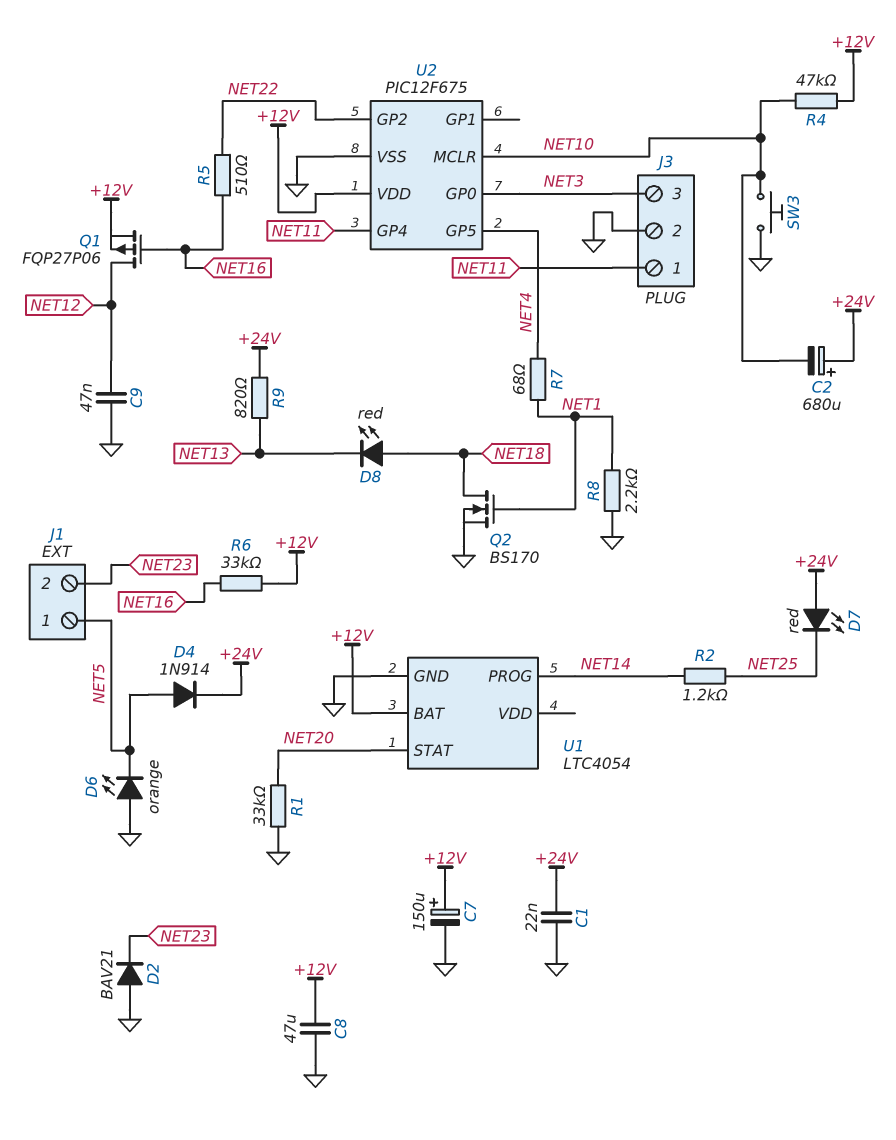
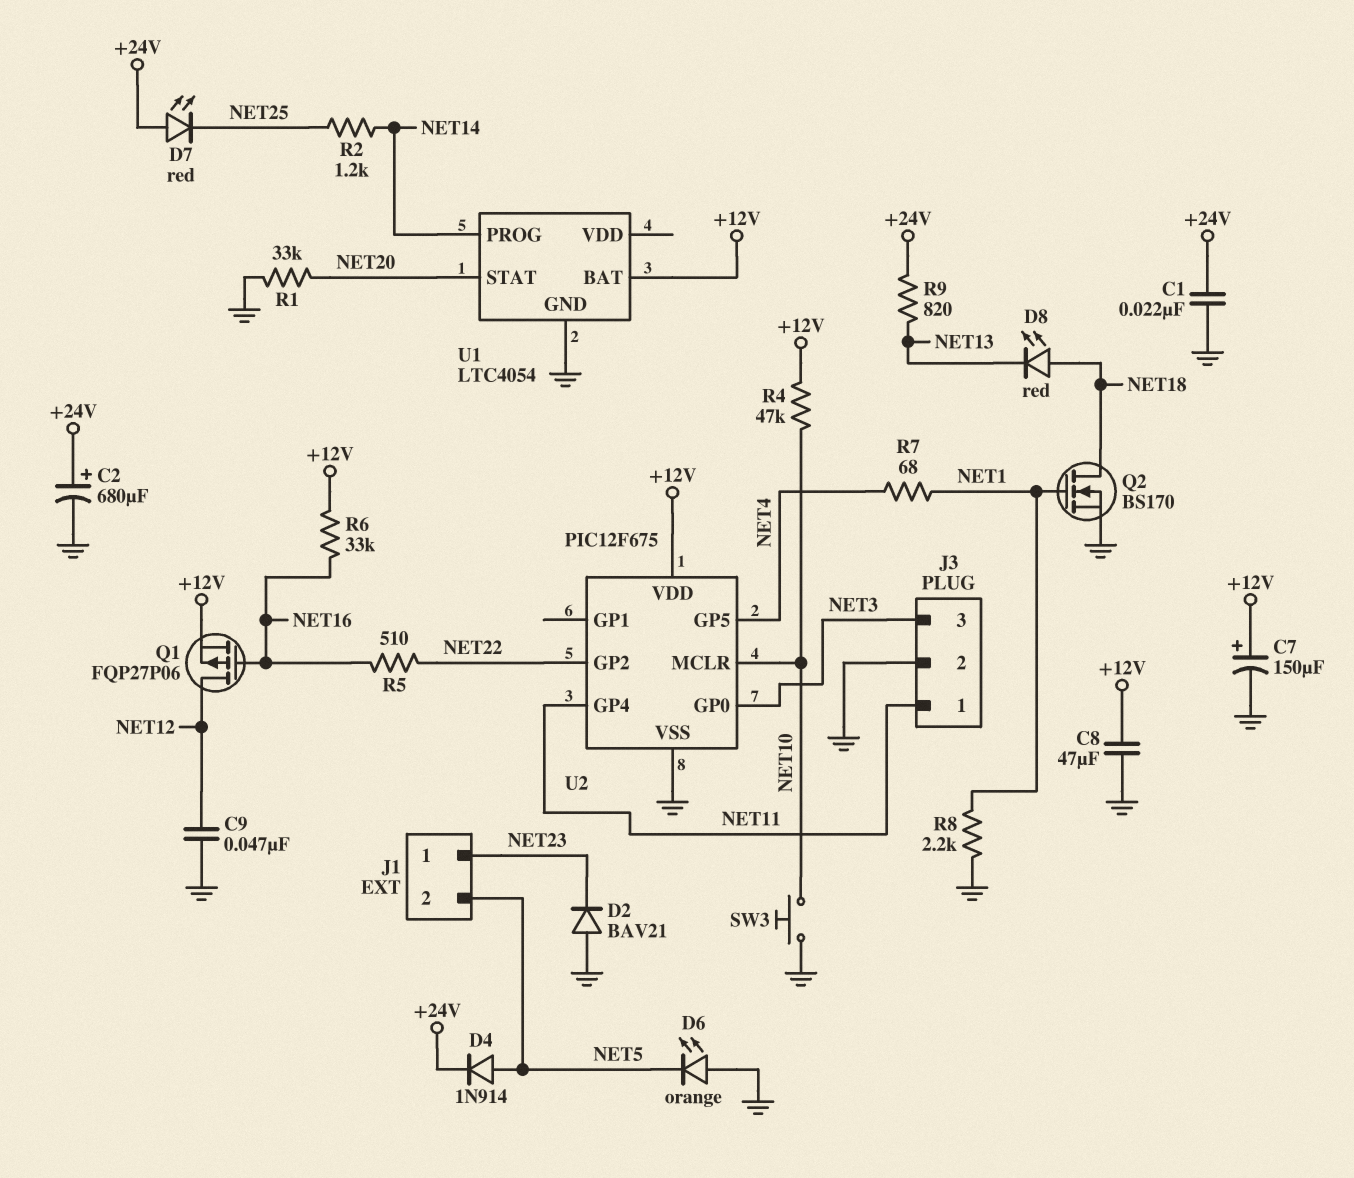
C2: 680uF (plus +24V, minus NET10) -> 680uF (plus +24V, minus GND)
J1 pin 1: NET5 -> NET23
J1 pin 2: NET23 -> NET5

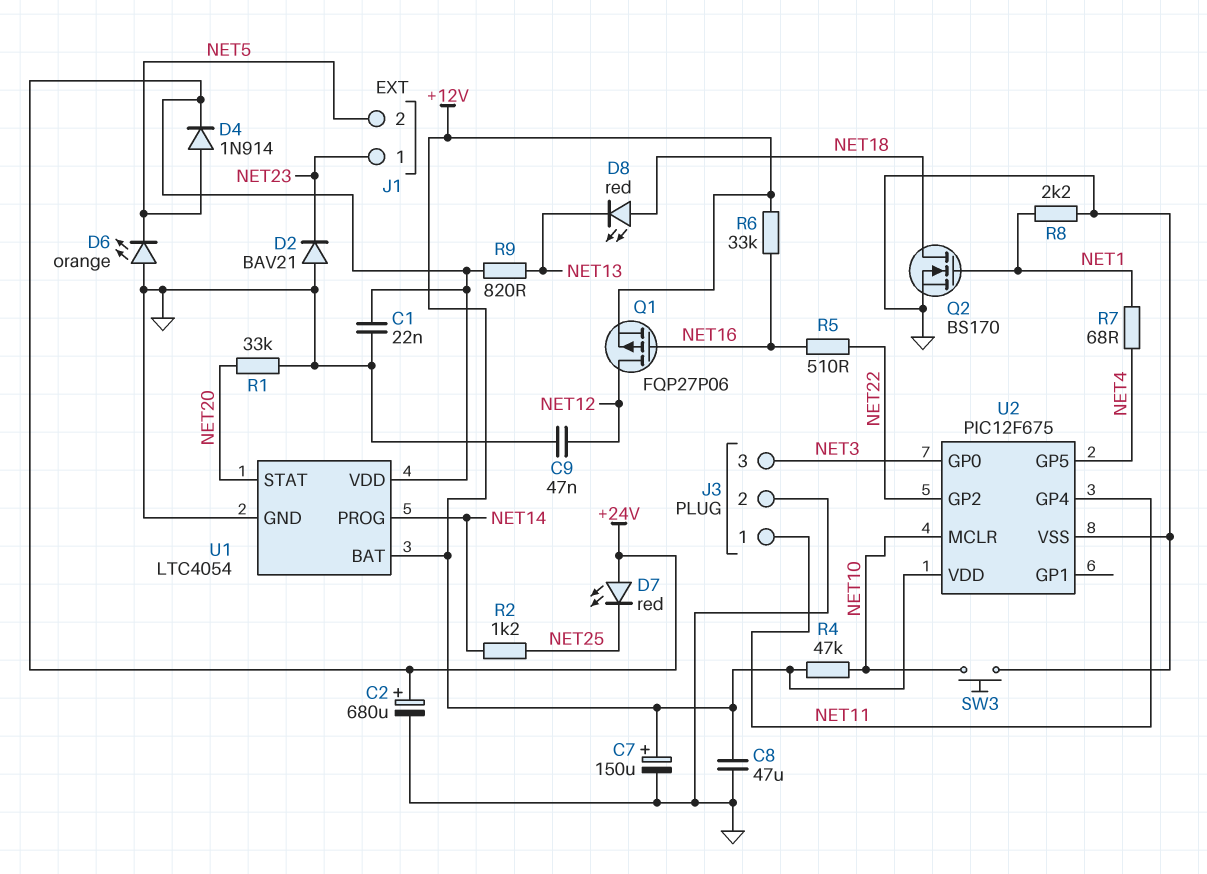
U1 pin VDD: none -> +24V

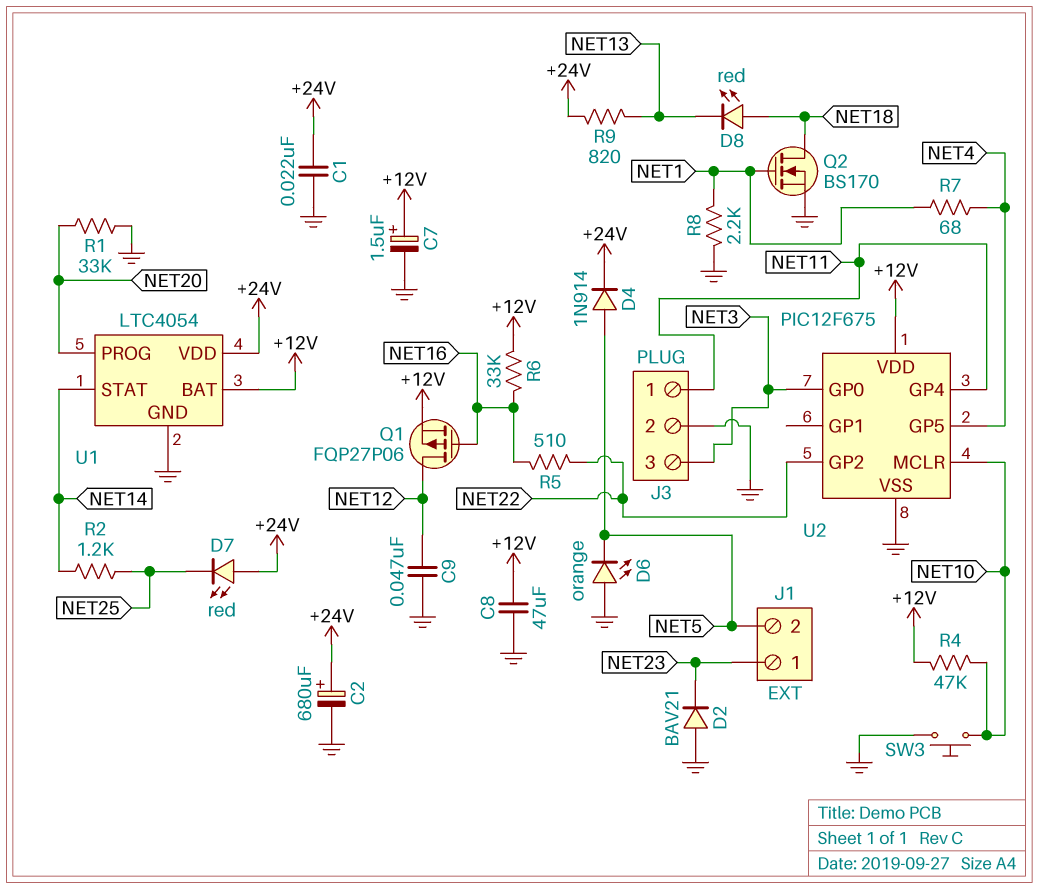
C7: 150uF (plus +12V, minus GND) -> 1.5uF (plus +12V, minus GND)
U1 pin PROG: NET14 -> NET20
U1 pin STAT: NET20 -> NET14

